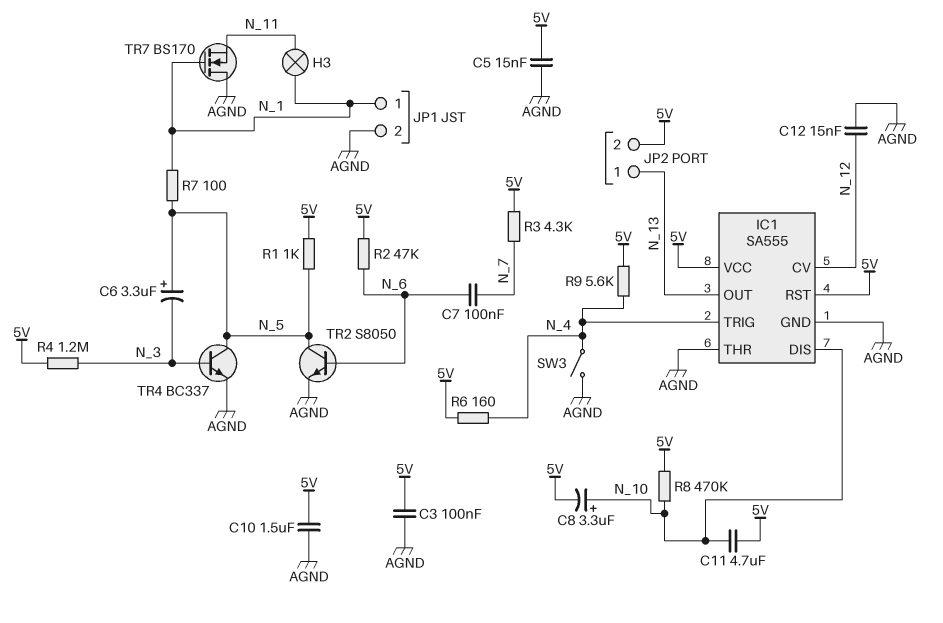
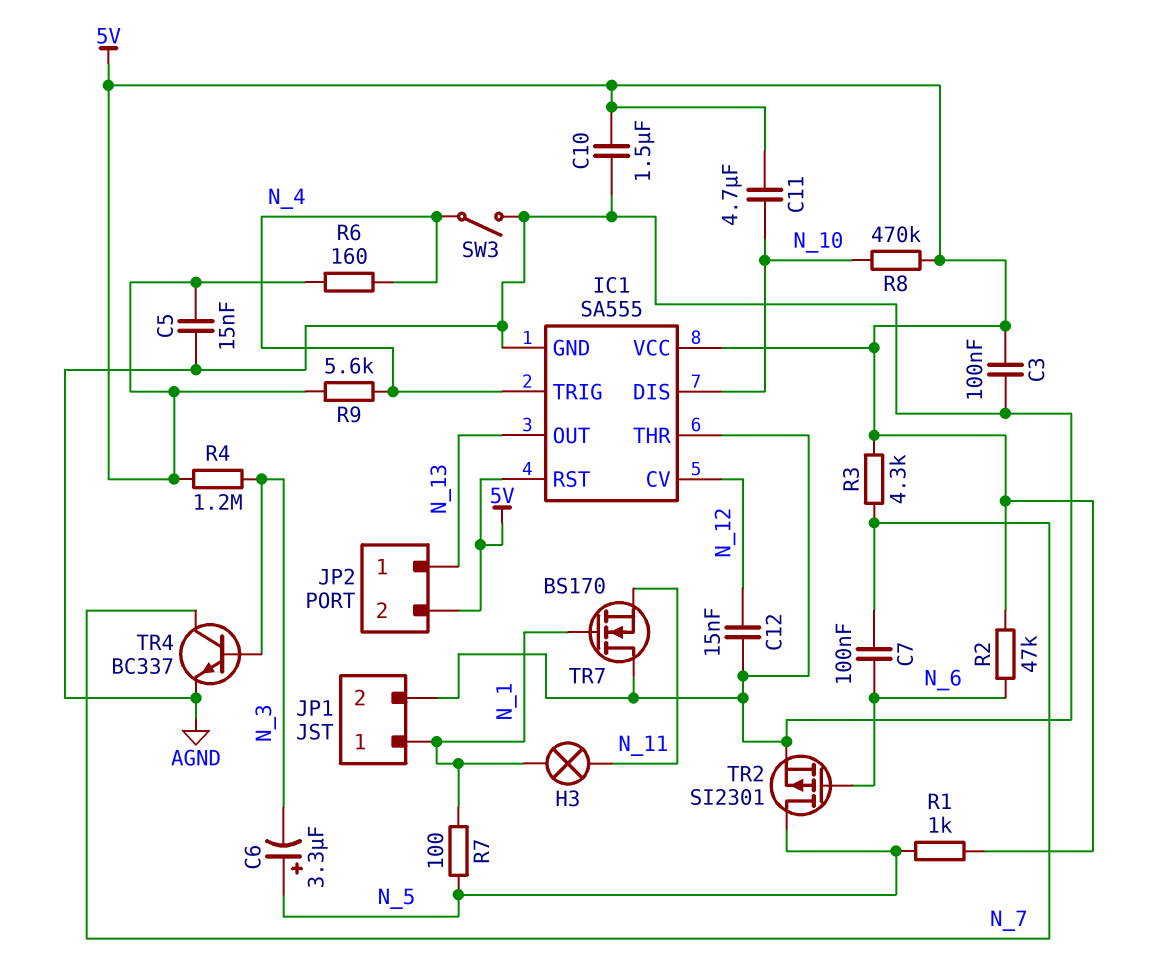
C8: 3.3uF (plus N_10, minus 5V) -> none
TR2: NPN S8050 (B N_6, C N_5, E AGND) -> PMOS SI2301 (G N_6, D N_5, S AGND)
TR4: NPN BC337 (B N_3, C N_5, E AGND) -> NPN BC337 (B N_3, C N_7, E AGND)

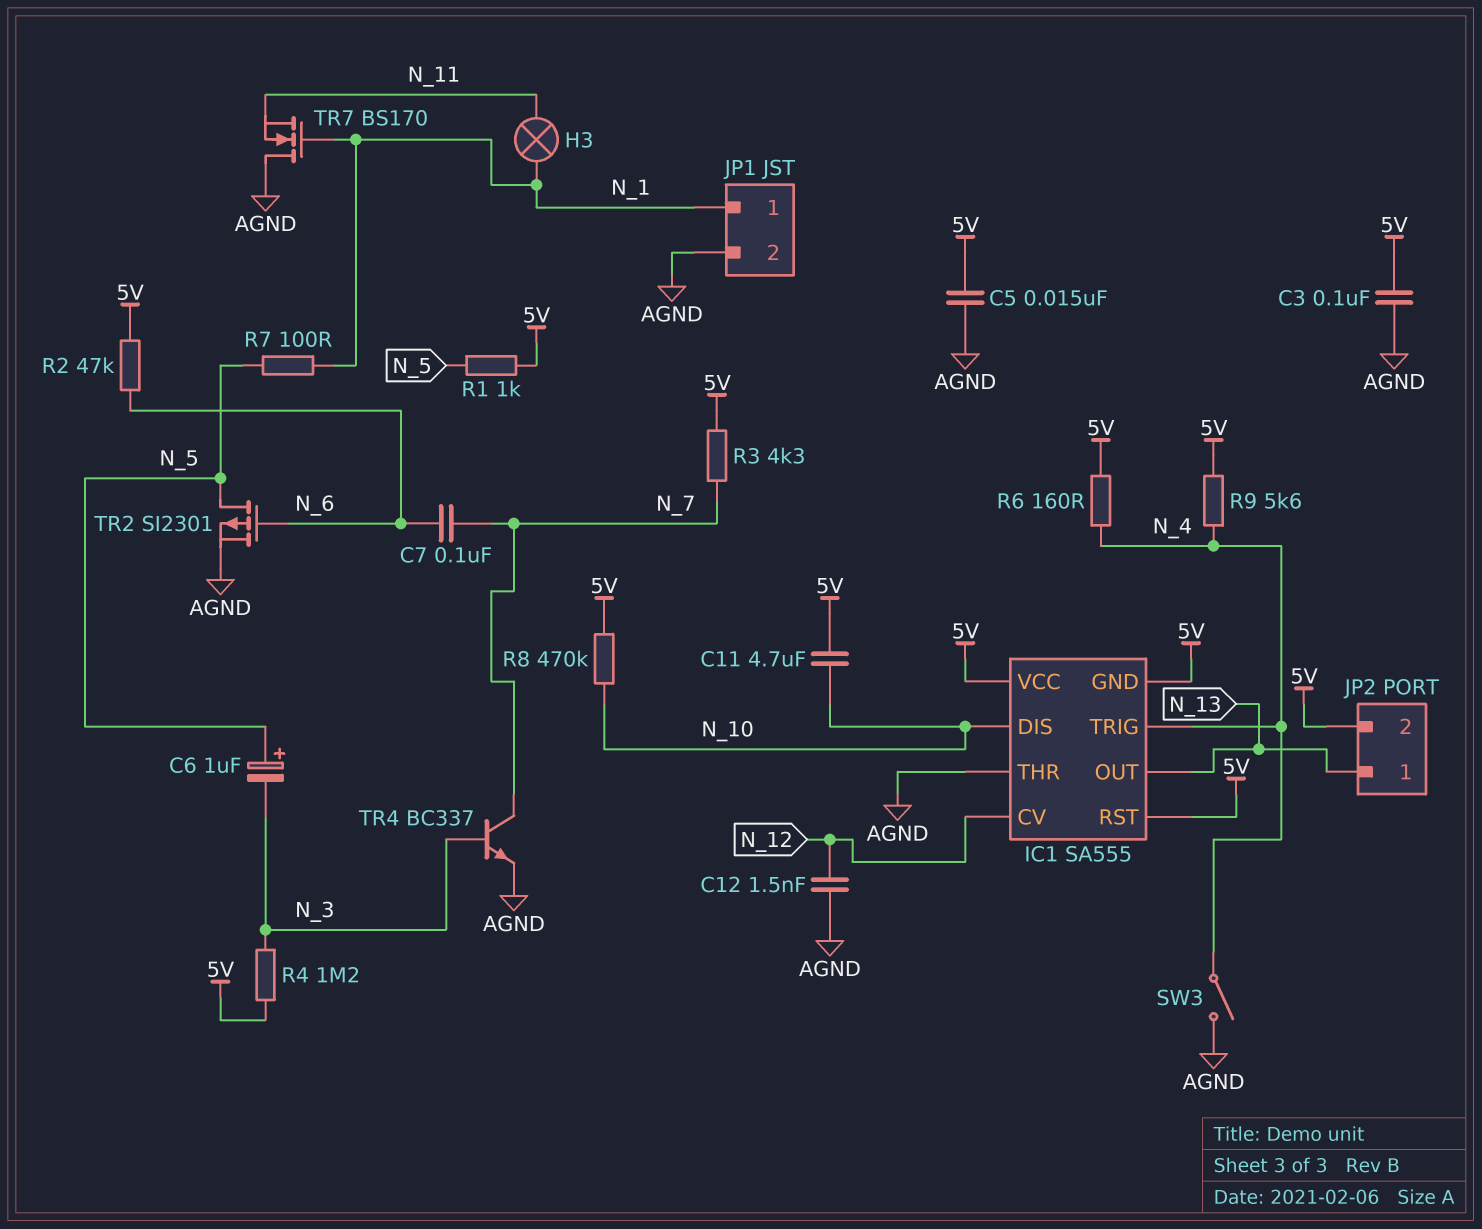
C6: 3.3uF (plus N_5, minus N_3) -> 1uF (plus N_5, minus N_3)
C10: 1.5uF (5V, AGND) -> none
C12: 15nF (AGND, N_12) -> 1.5nF (AGND, N_12)
IC1 pin GND: AGND -> 5V

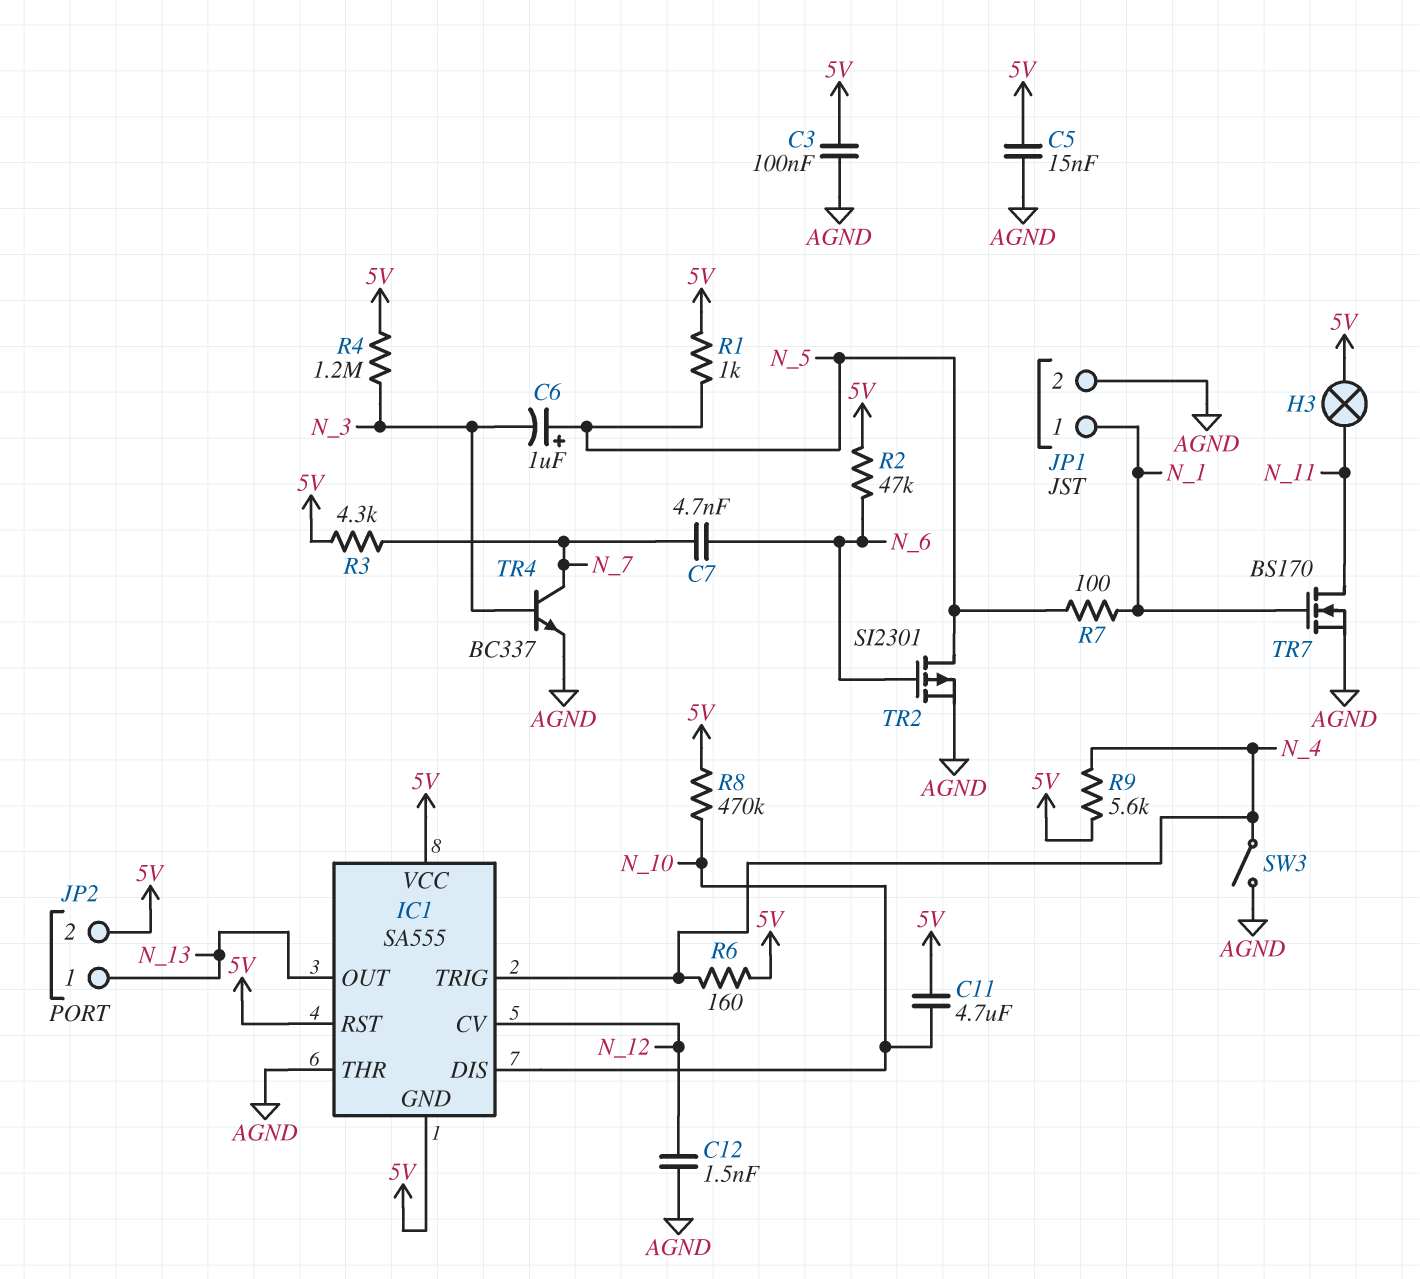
C7: 100nF (N_6, N_7) -> 4.7nF (N_6, N_7)
H3: lamp (N_1, N_11) -> lamp (5V, N_11)
TR7: NMOS BS170 (G N_1, D AGND, S N_11) -> NMOS BS170 (G N_1, D N_11, S AGND)

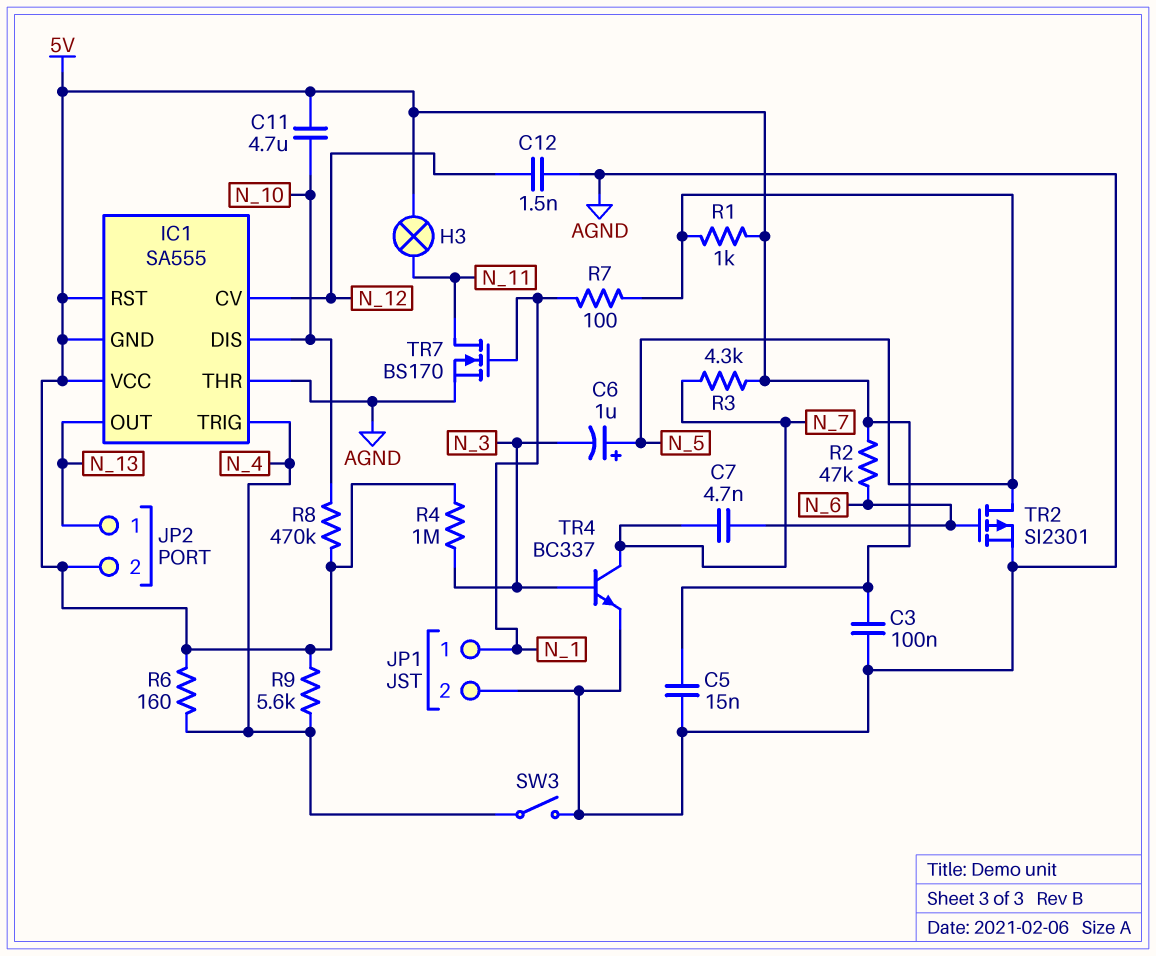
R4: 1.2M (5V, N_3) -> 1M (5V, N_3)

